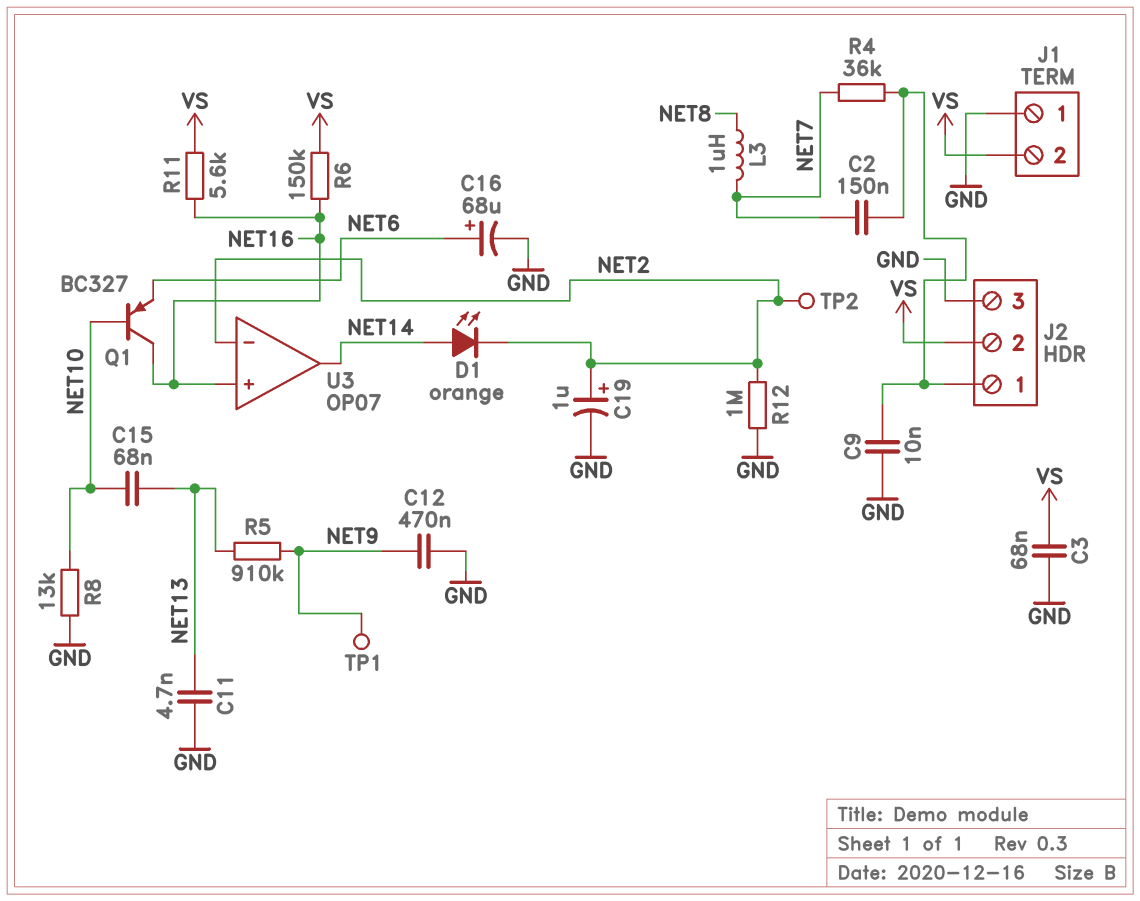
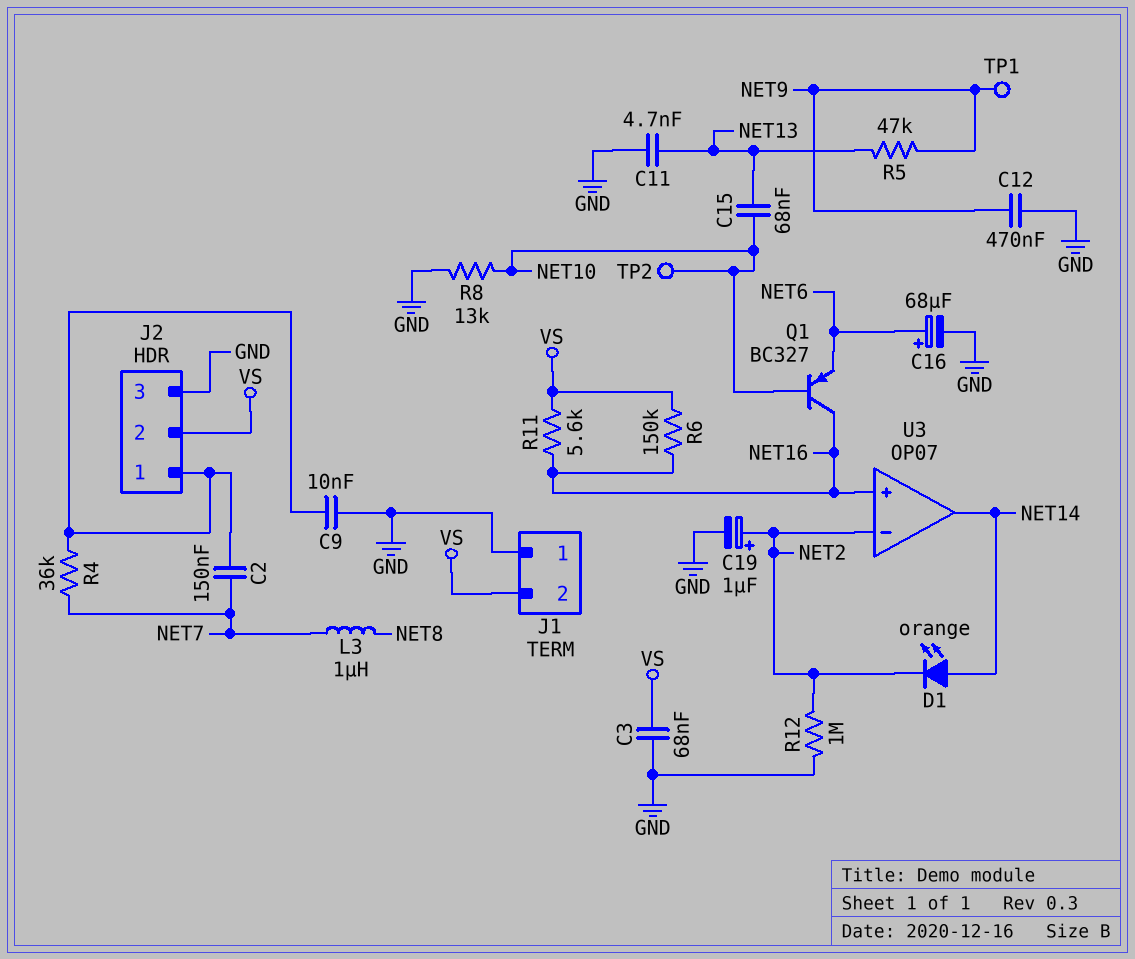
R5: 910k (NET9, NET13) -> 47k (NET9, NET13)
TP2: test point (NET2) -> test point (NET10)

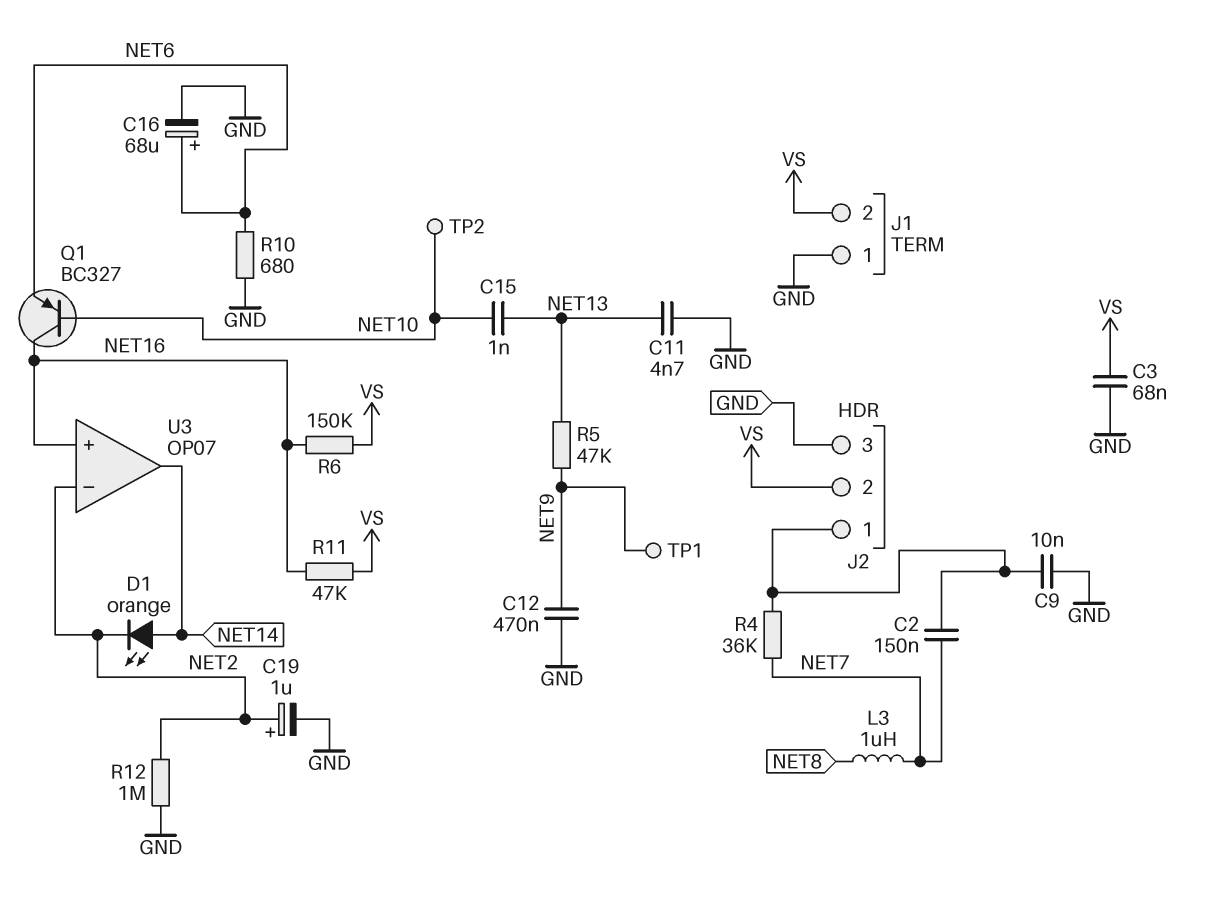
C15: 68nF (NET10, NET13) -> 1nF (NET10, NET13)
R8: 13k (GND, NET10) -> none
R10: none -> 680 (GND, NET6)
R11: 5.6k (NET16, VS) -> 47k (NET16, VS)

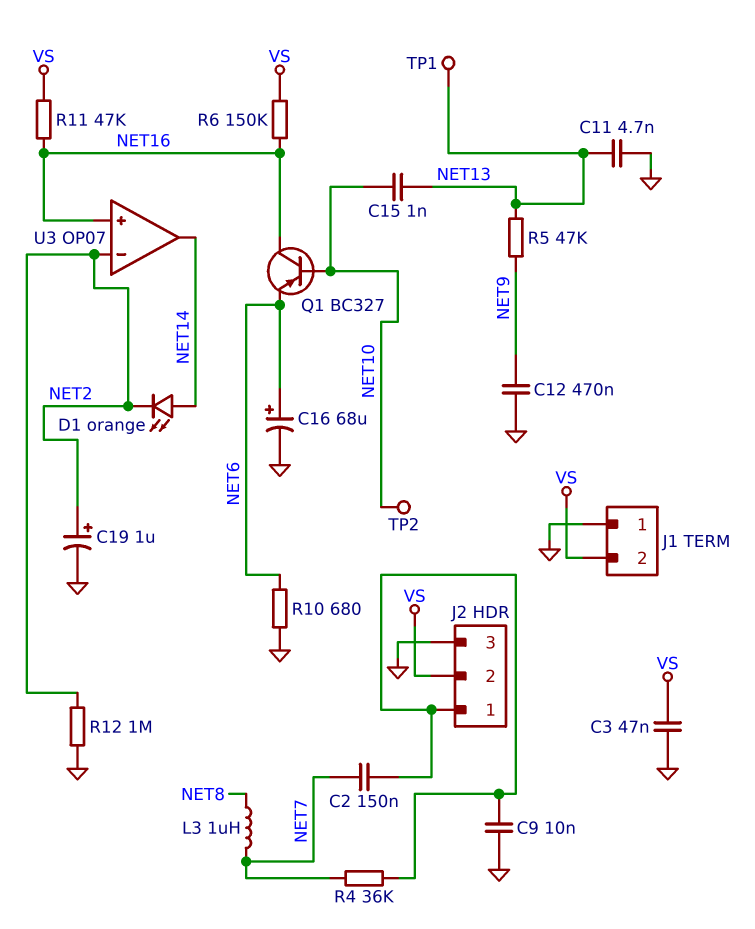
C3: 68nF (GND, VS) -> 47nF (GND, VS)
TP1: test point (NET9) -> test point (NET13)

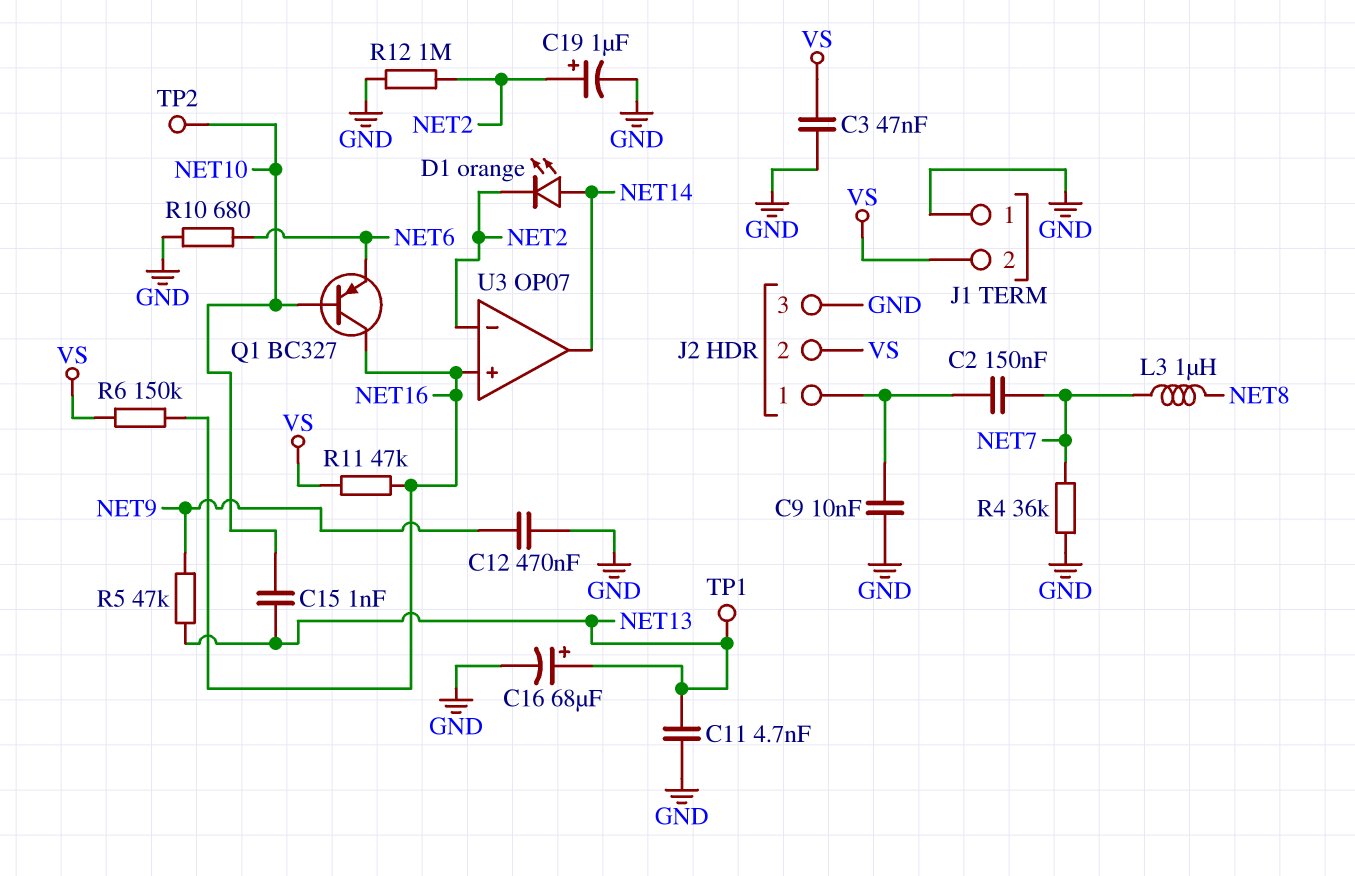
C16: 68uF (plus NET6, minus GND) -> 68uF (plus NET13, minus GND)
R4: 36k (J2/1, NET7) -> 36k (GND, NET7)

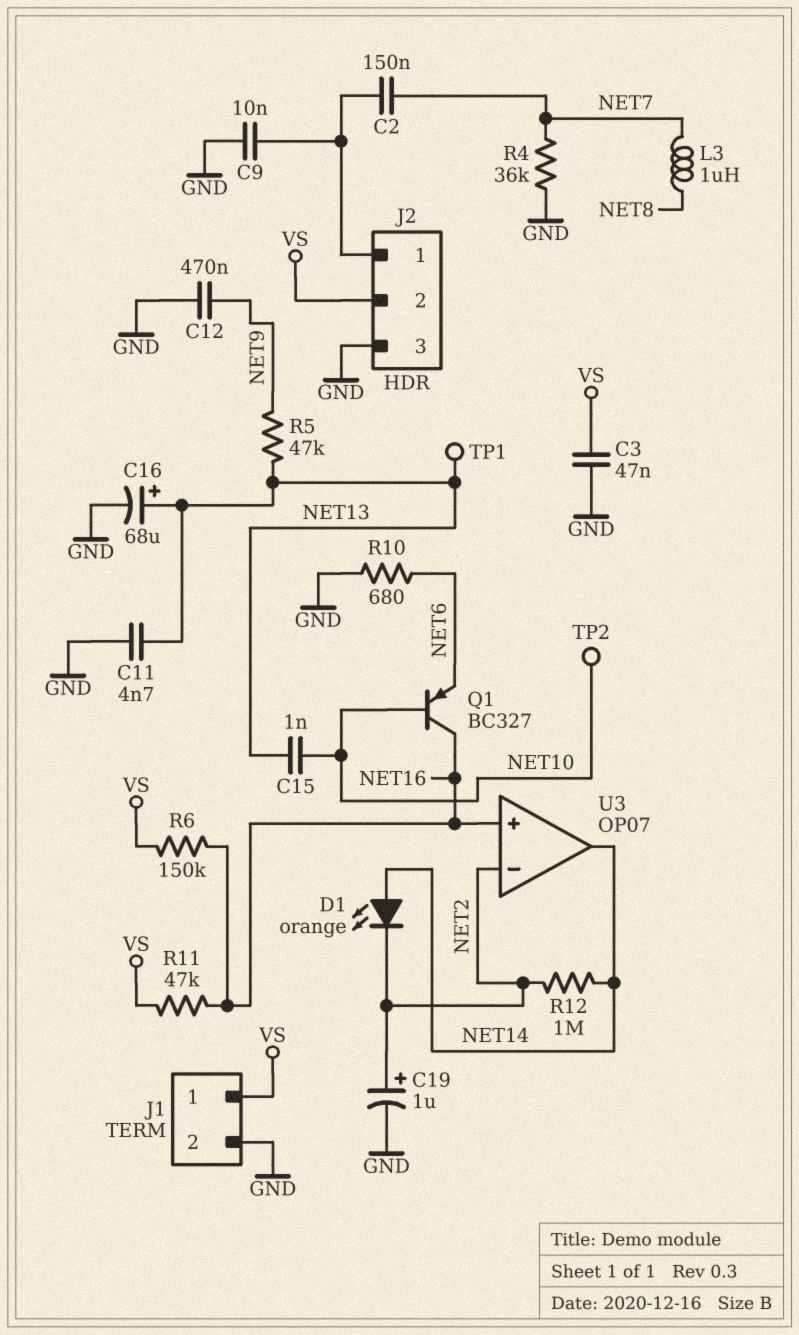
J1 pin 1: GND -> VS
J1 pin 2: VS -> GND
R12: 1M (GND, NET2) -> 1M (NET2, NET14)

